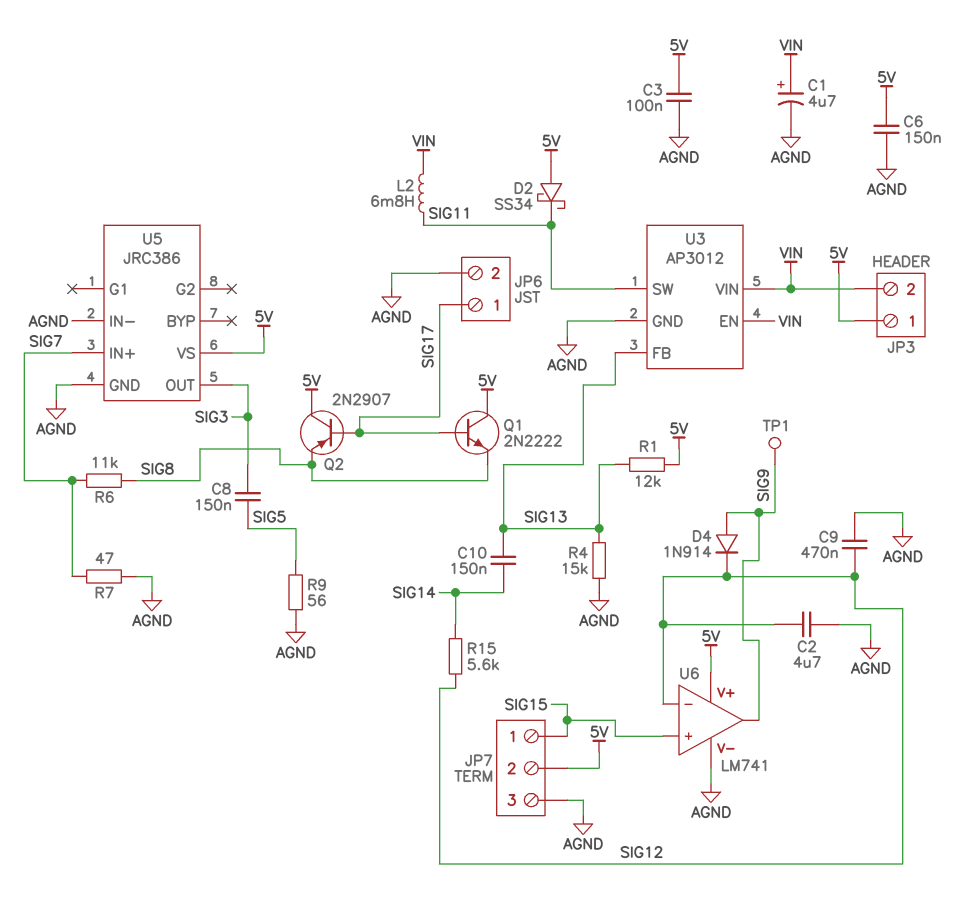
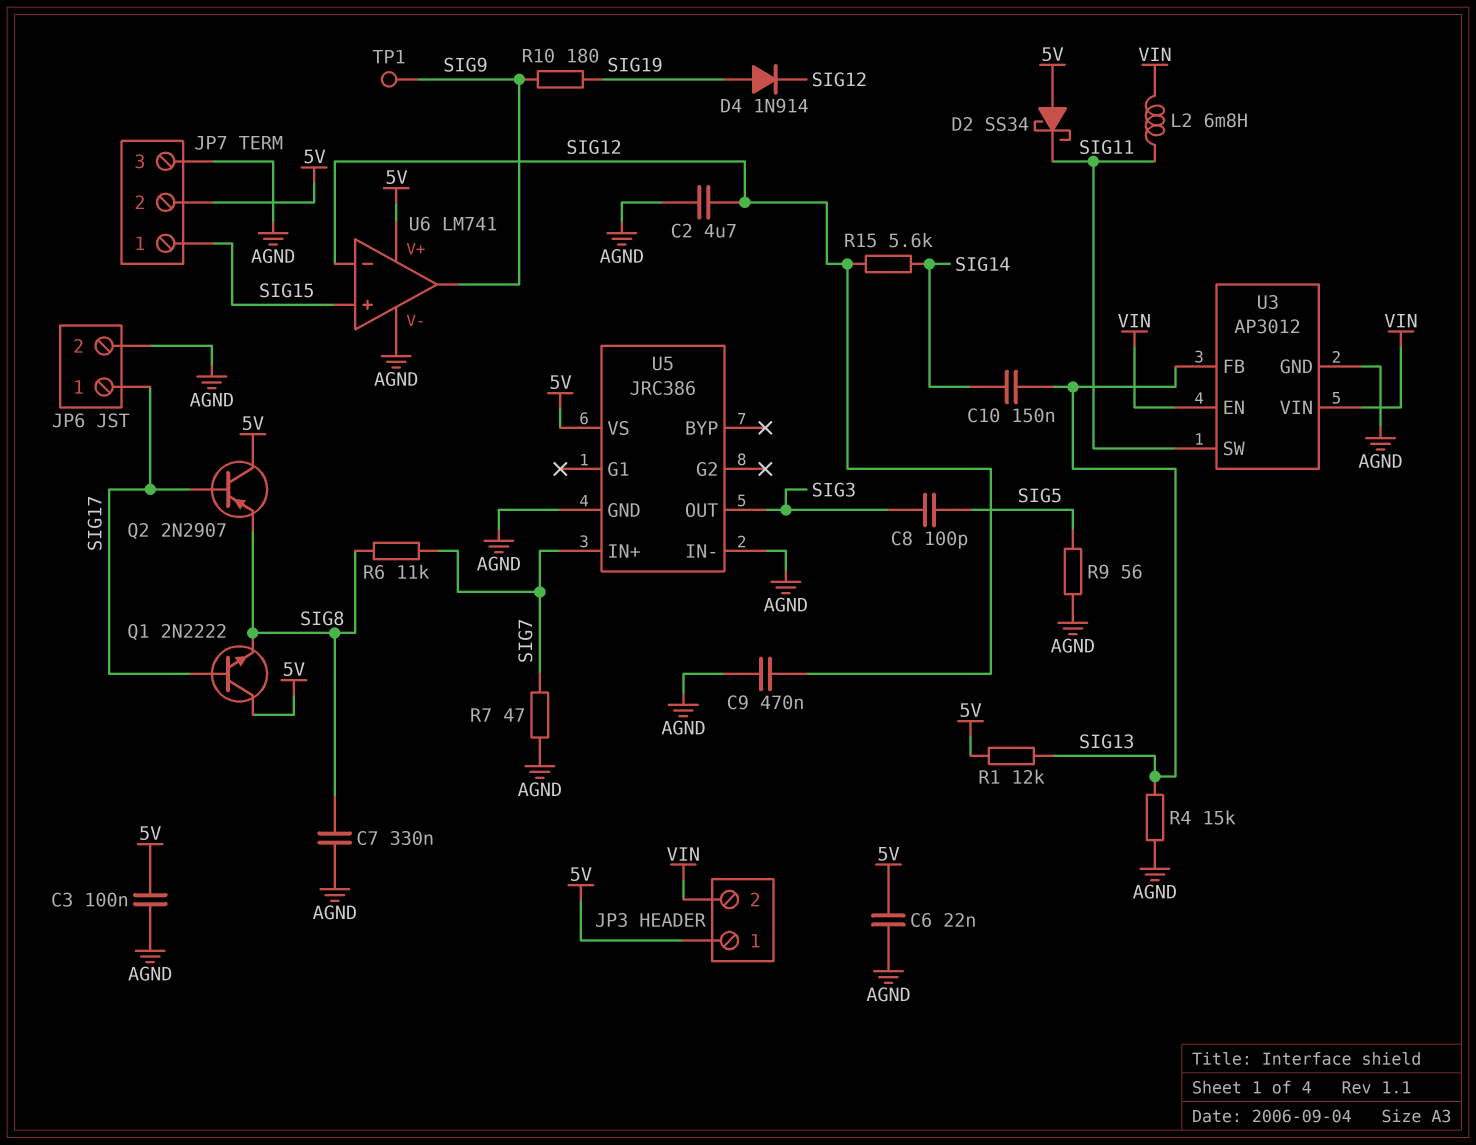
C1: 4.7uF (plus VIN, minus AGND) -> none
C6: 150nF (5V, AGND) -> 22nF (5V, AGND)
C7: none -> 330nF (AGND, SIG8)
C8: 150nF (SIG3, SIG5) -> 100pF (SIG3, SIG5)
D4: diode 1N914 (A SIG9, K SIG12) -> diode 1N914 (A SIG19, K SIG12)
R10: none -> 180 (SIG9, SIG19)

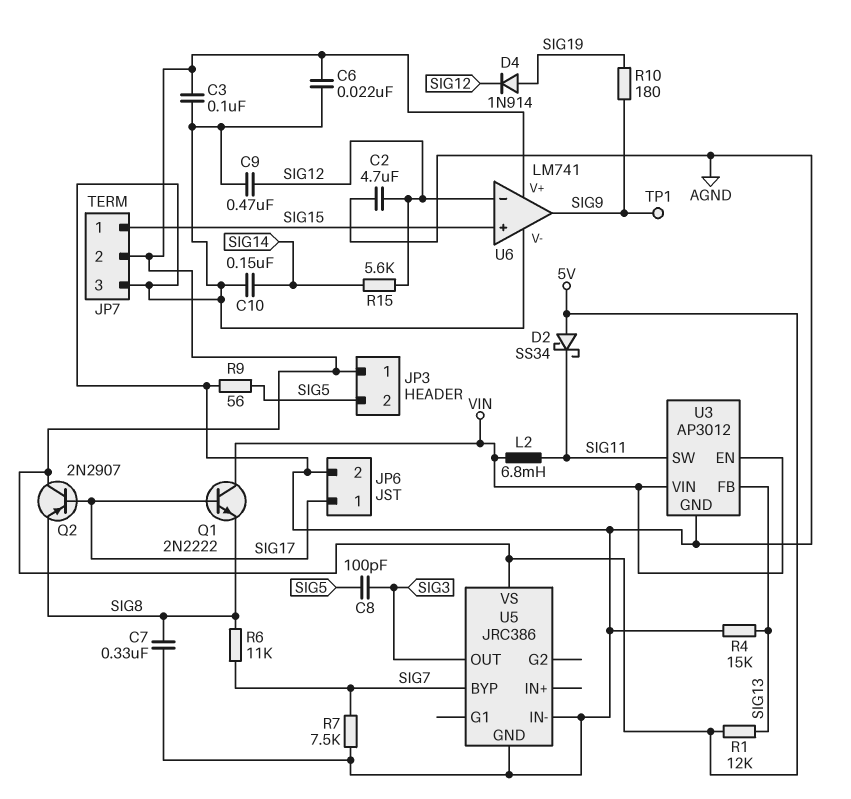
C10: 150nF (SIG13, SIG14) -> 150nF (AGND, SIG14)
JP3 pin 2: VIN -> SIG5
Q1: NPN 2N2222 (B SIG17, C 5V, E SIG8) -> NPN 2N2222 (B SIG17, C VIN, E SIG8)
R7: 47 (AGND, SIG7) -> 7.5k (AGND, SIG7)
U5 pin BYP: none -> SIG7
U5 pin IN+: SIG7 -> none

